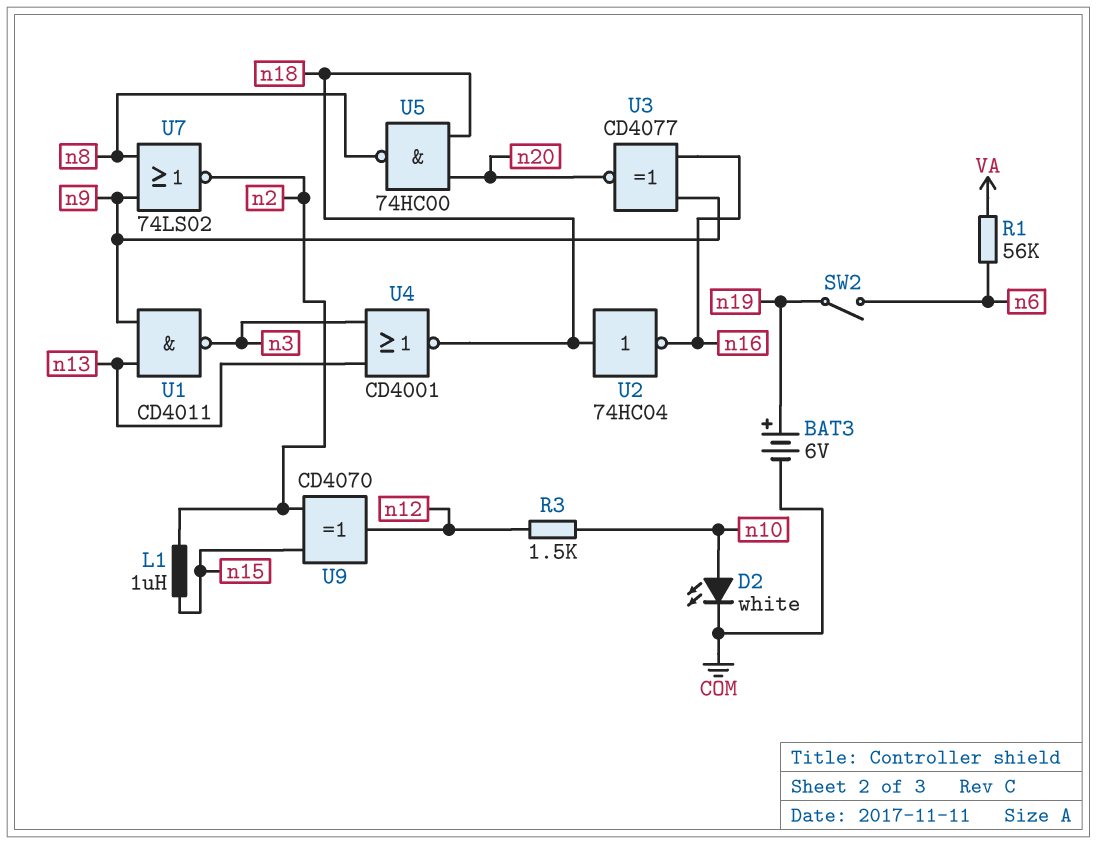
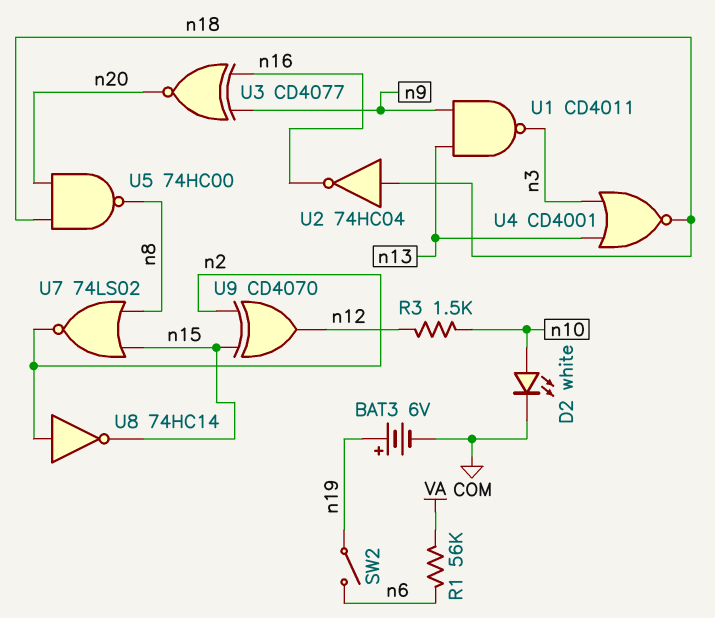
L1: 1uH (n2, n15) -> none
U7: NOR 74LS02 (in n8, in n9, out n2) -> NOR 74LS02 (in n8, in n15, out n2)
U8: none -> NOT 74HC14 (in n2, out n15)

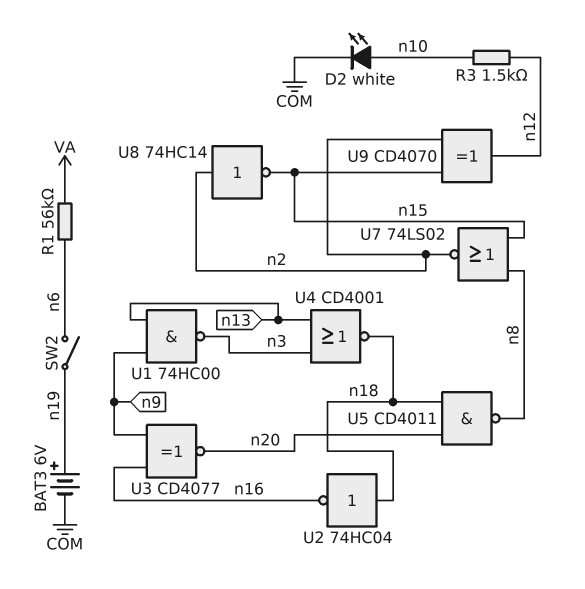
U1: NAND CD4011 (in n9, in n13, out n3) -> NAND 74HC00 (in n9, in n13, out n3)
U5: NAND 74HC00 (in n18, in n20, out n8) -> NAND CD4011 (in n18, in n20, out n8)

